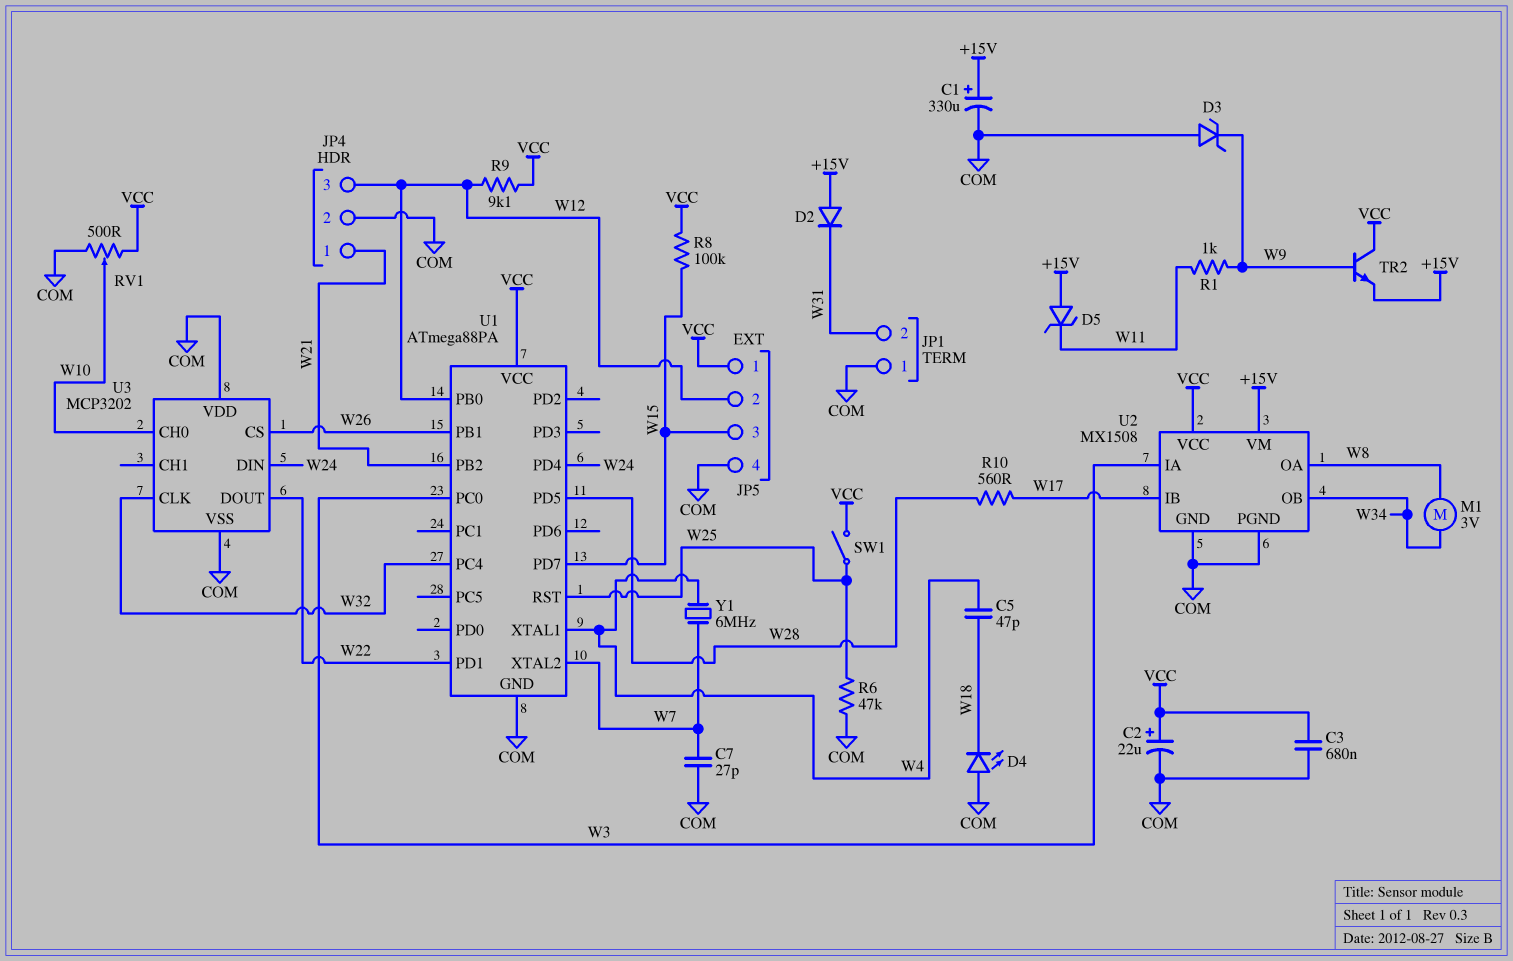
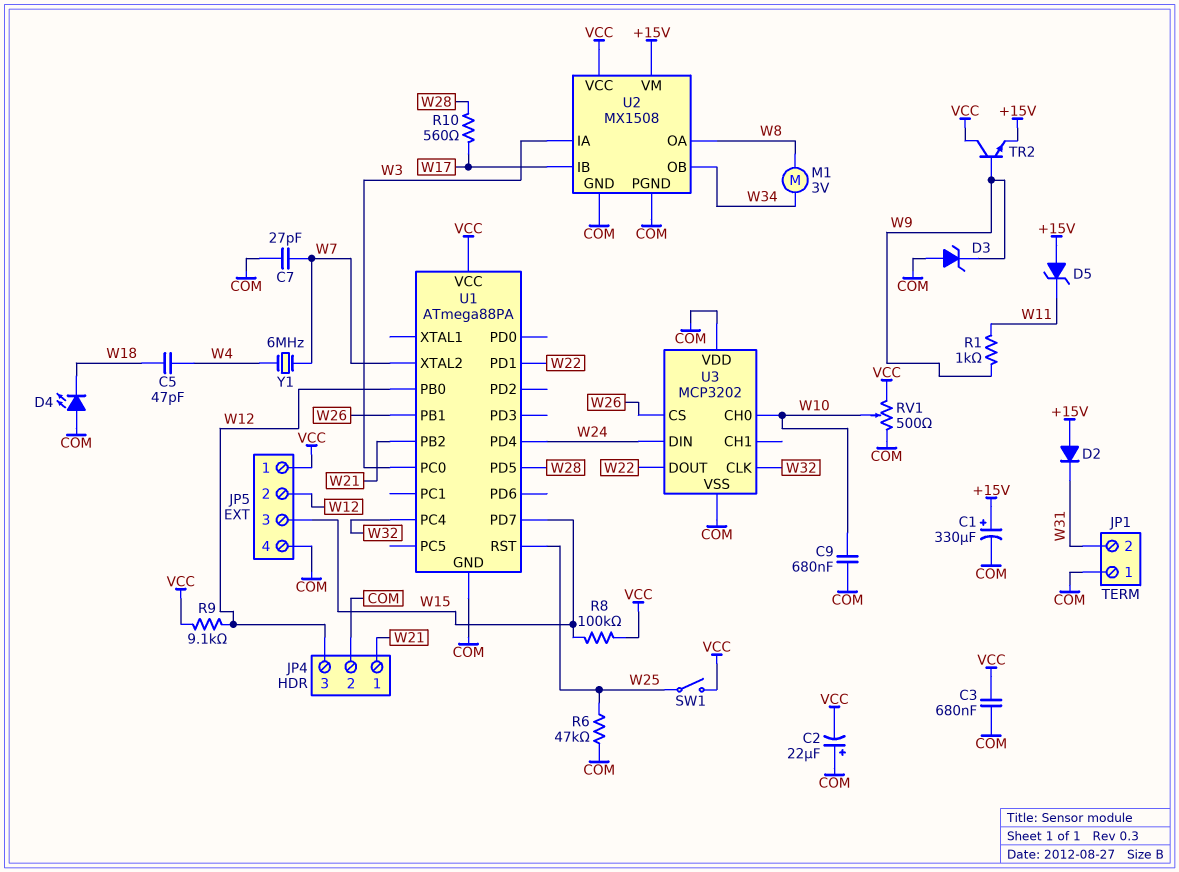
C2: 22uF (plus VCC, minus COM) -> 22uF (plus COM, minus VCC)
C9: none -> 680nF (COM, W10)
U1 pin XTAL1: W4 -> none

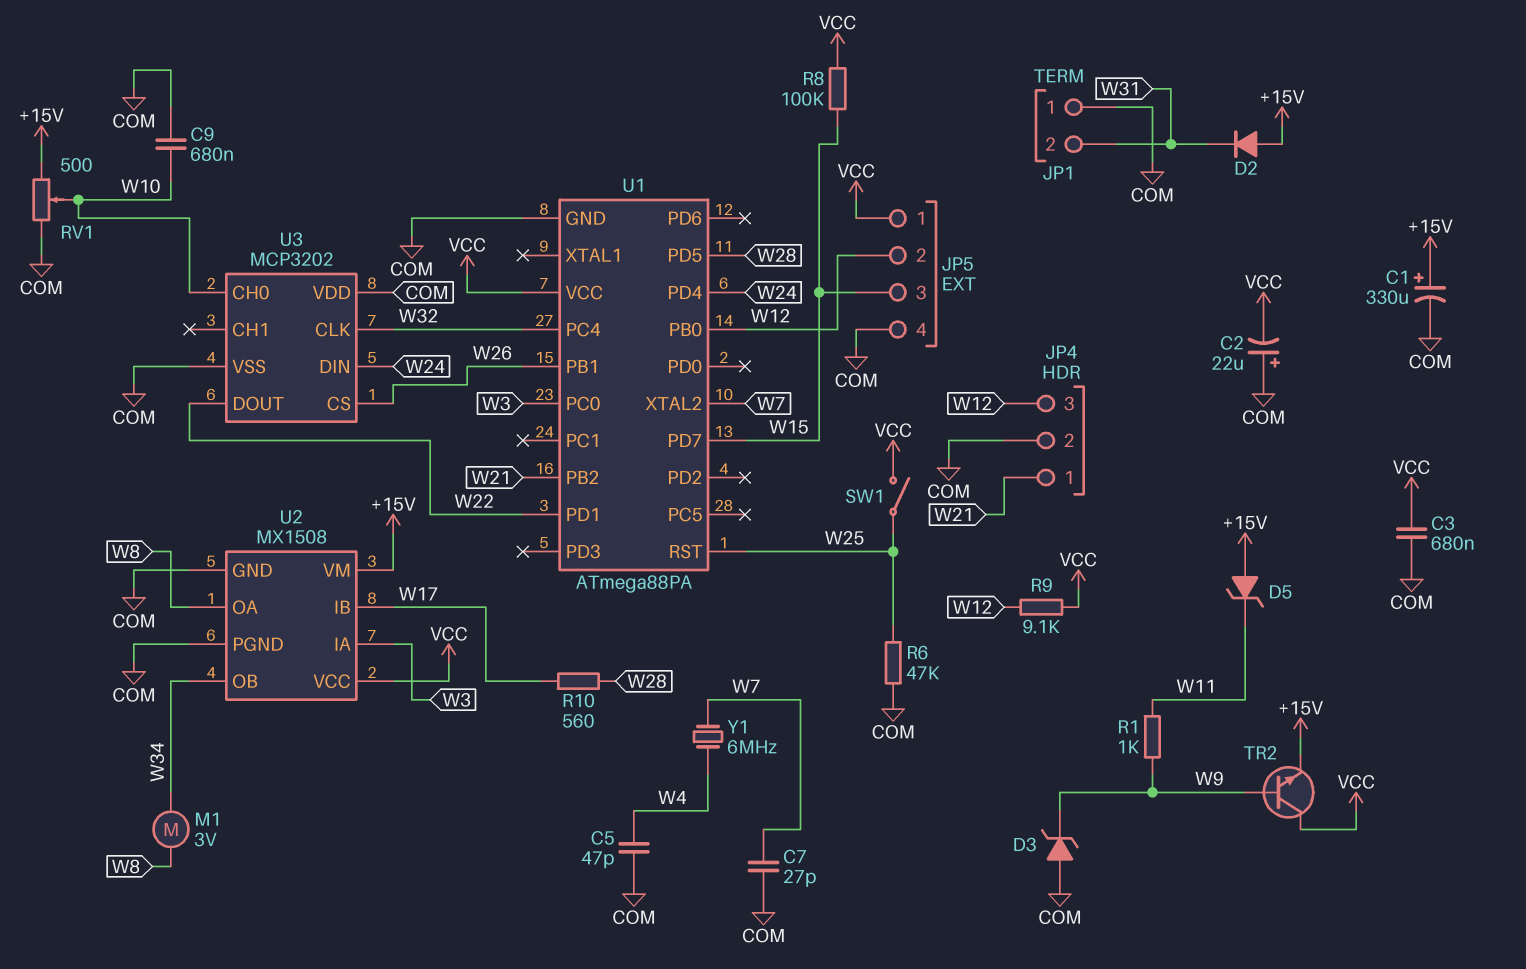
C5: 47pF (W4, W18) -> 47pF (COM, W4)
D4: LED (A COM, K W18) -> none
RV1: 500 (COM, VCC, wiper W10) -> 500 (+15V, COM, wiper W10)

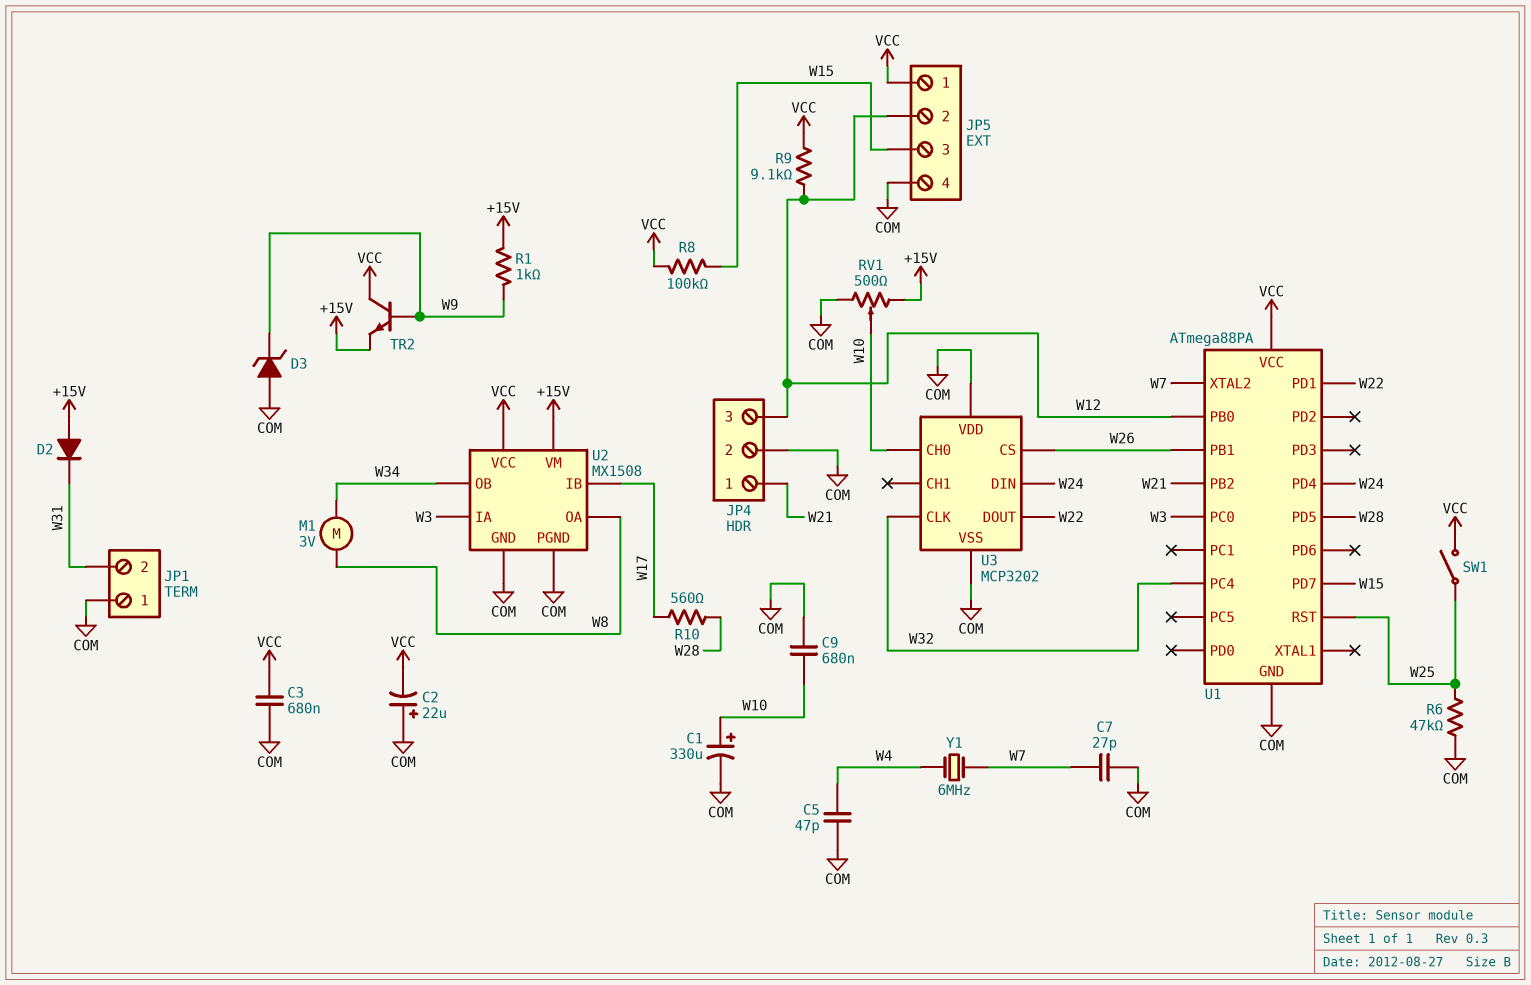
C1: 330uF (plus +15V, minus COM) -> 330uF (plus W10, minus COM)
D5: zener (A +15V, K W11) -> none
R1: 1k (W9, W11) -> 1k (+15V, W9)

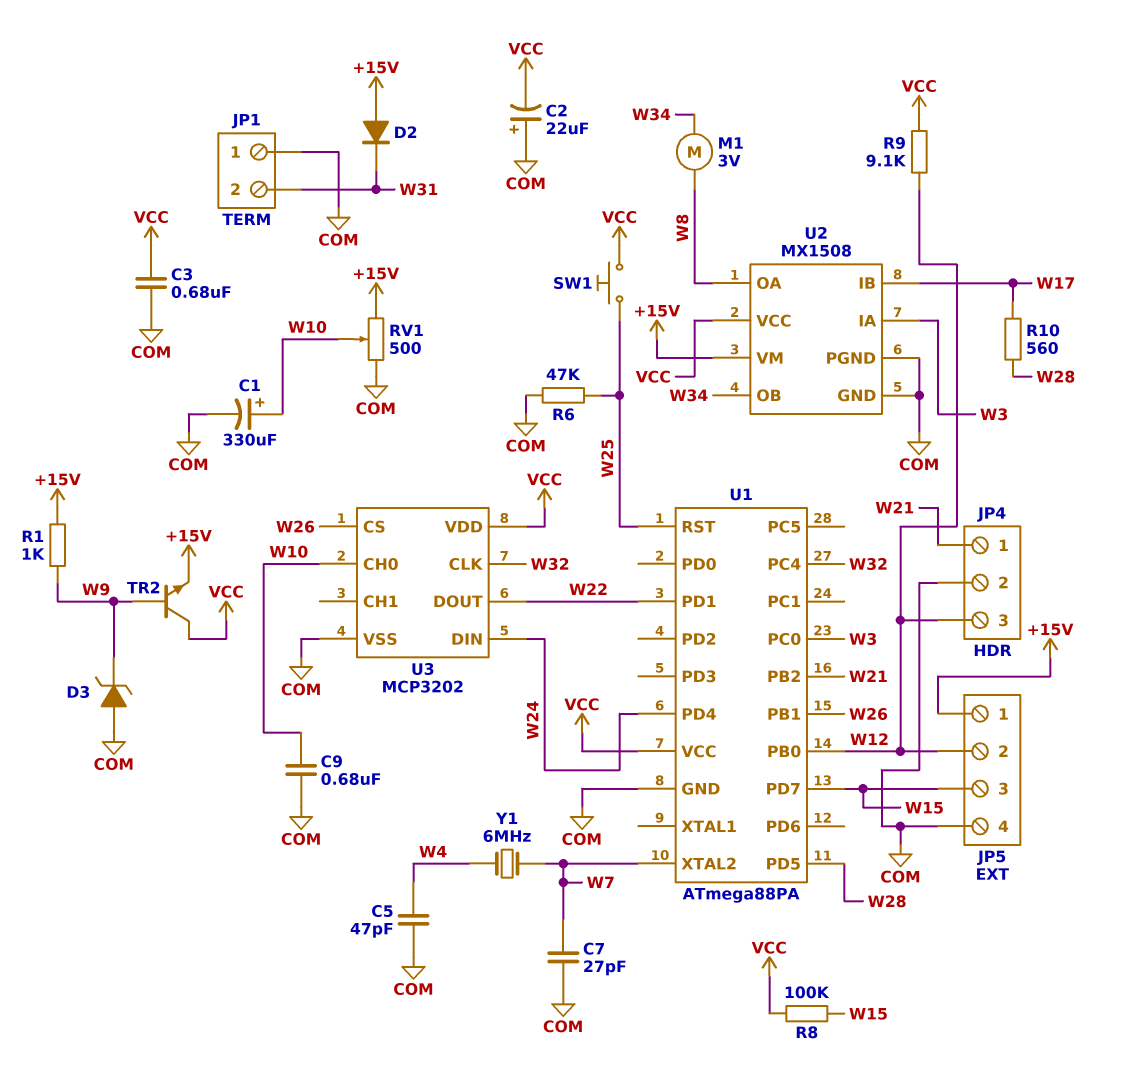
JP5 pin 1: VCC -> +15V
SW1: switch (VCC, W25) -> button (VCC, W25)
U3 pin VDD: COM -> VCC

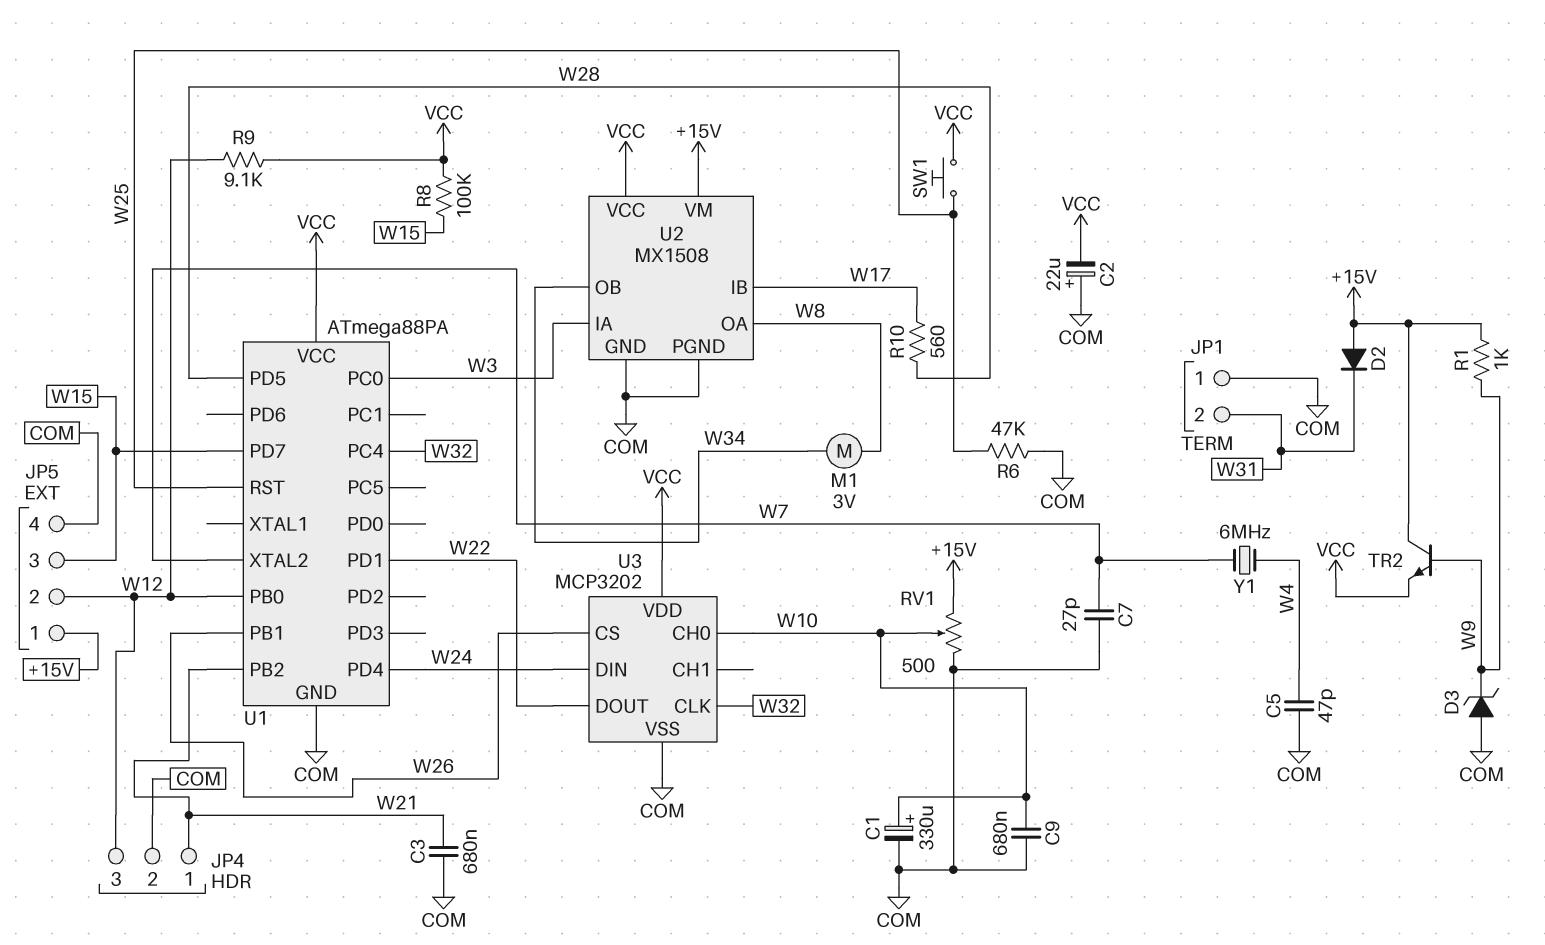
C3: 680nF (COM, VCC) -> 680nF (COM, W21)
TR2: NPN (B W9, C VCC, E +15V) -> NPN (B W9, C +15V, E VCC)

